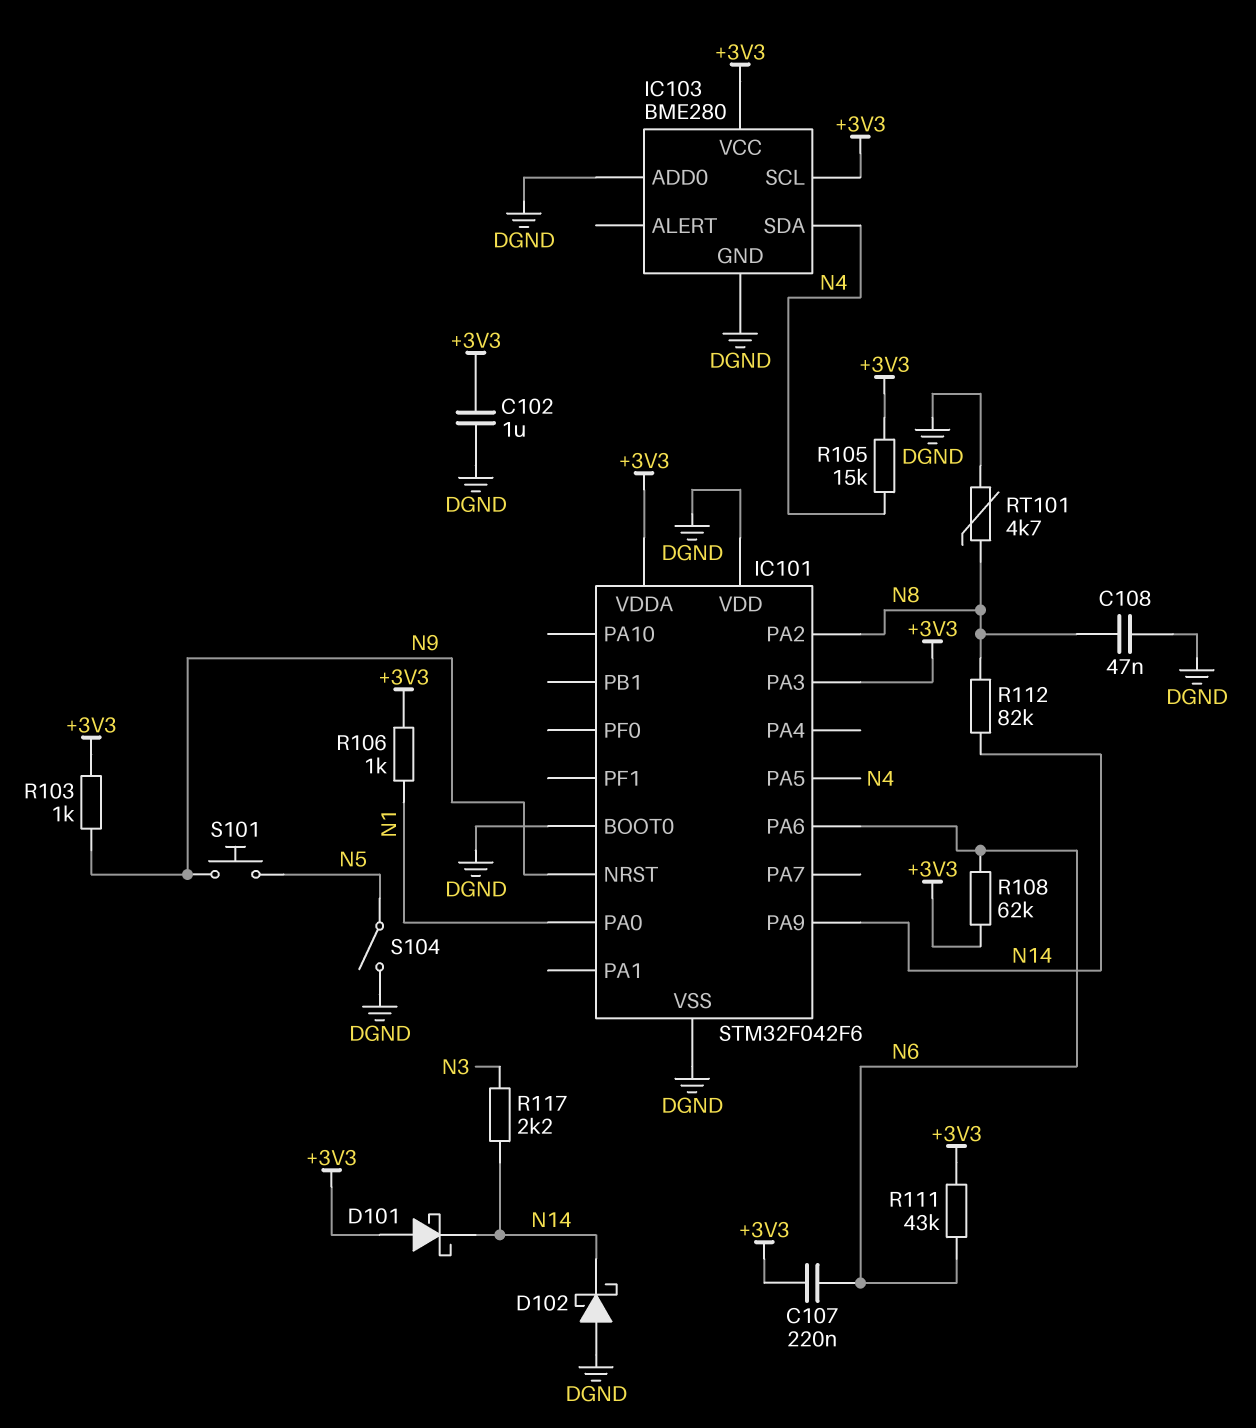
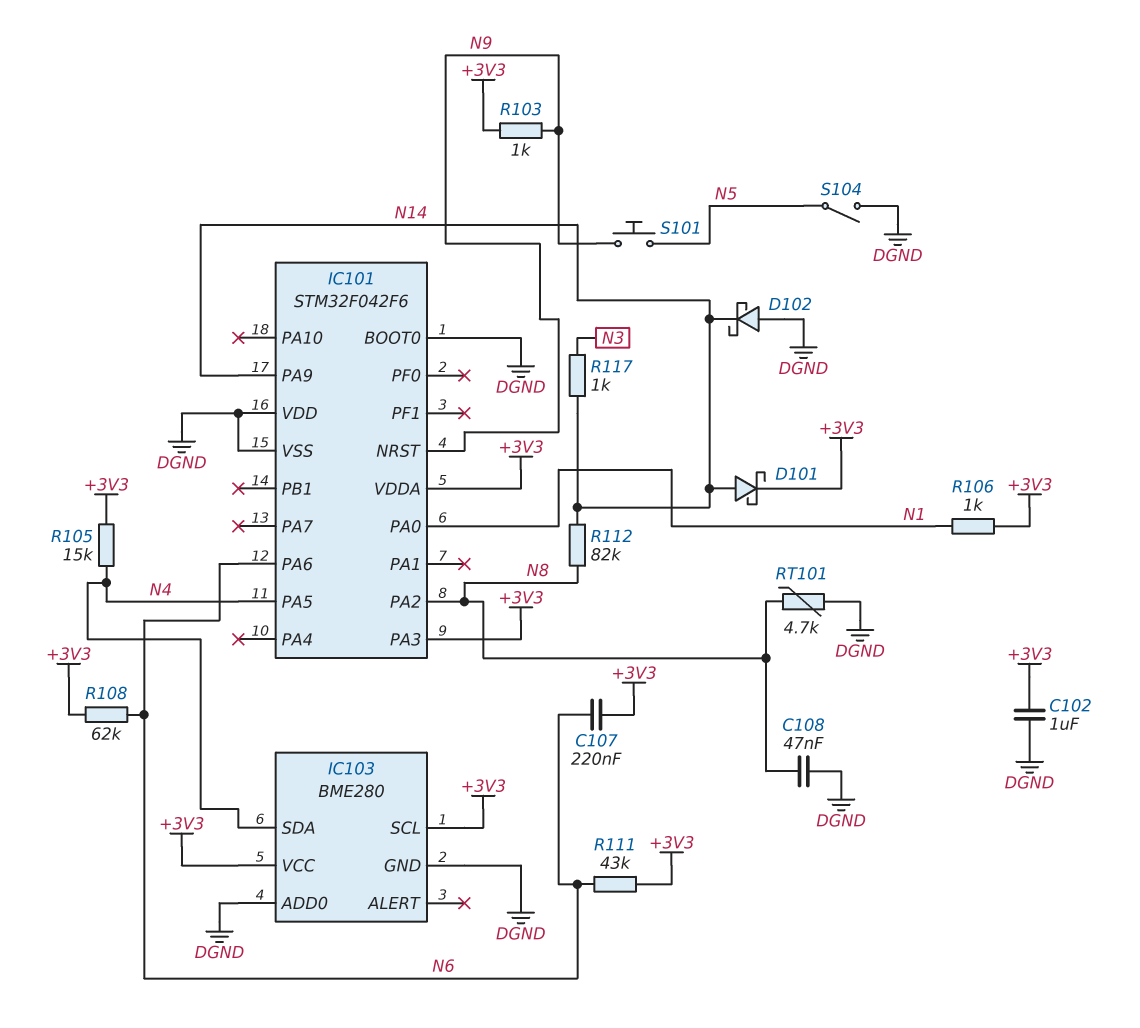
D101: schottky (A +3V3, K N14) -> schottky (A N14, K +3V3)
R117: 2.2k (N3, N14) -> 1k (N3, N14)

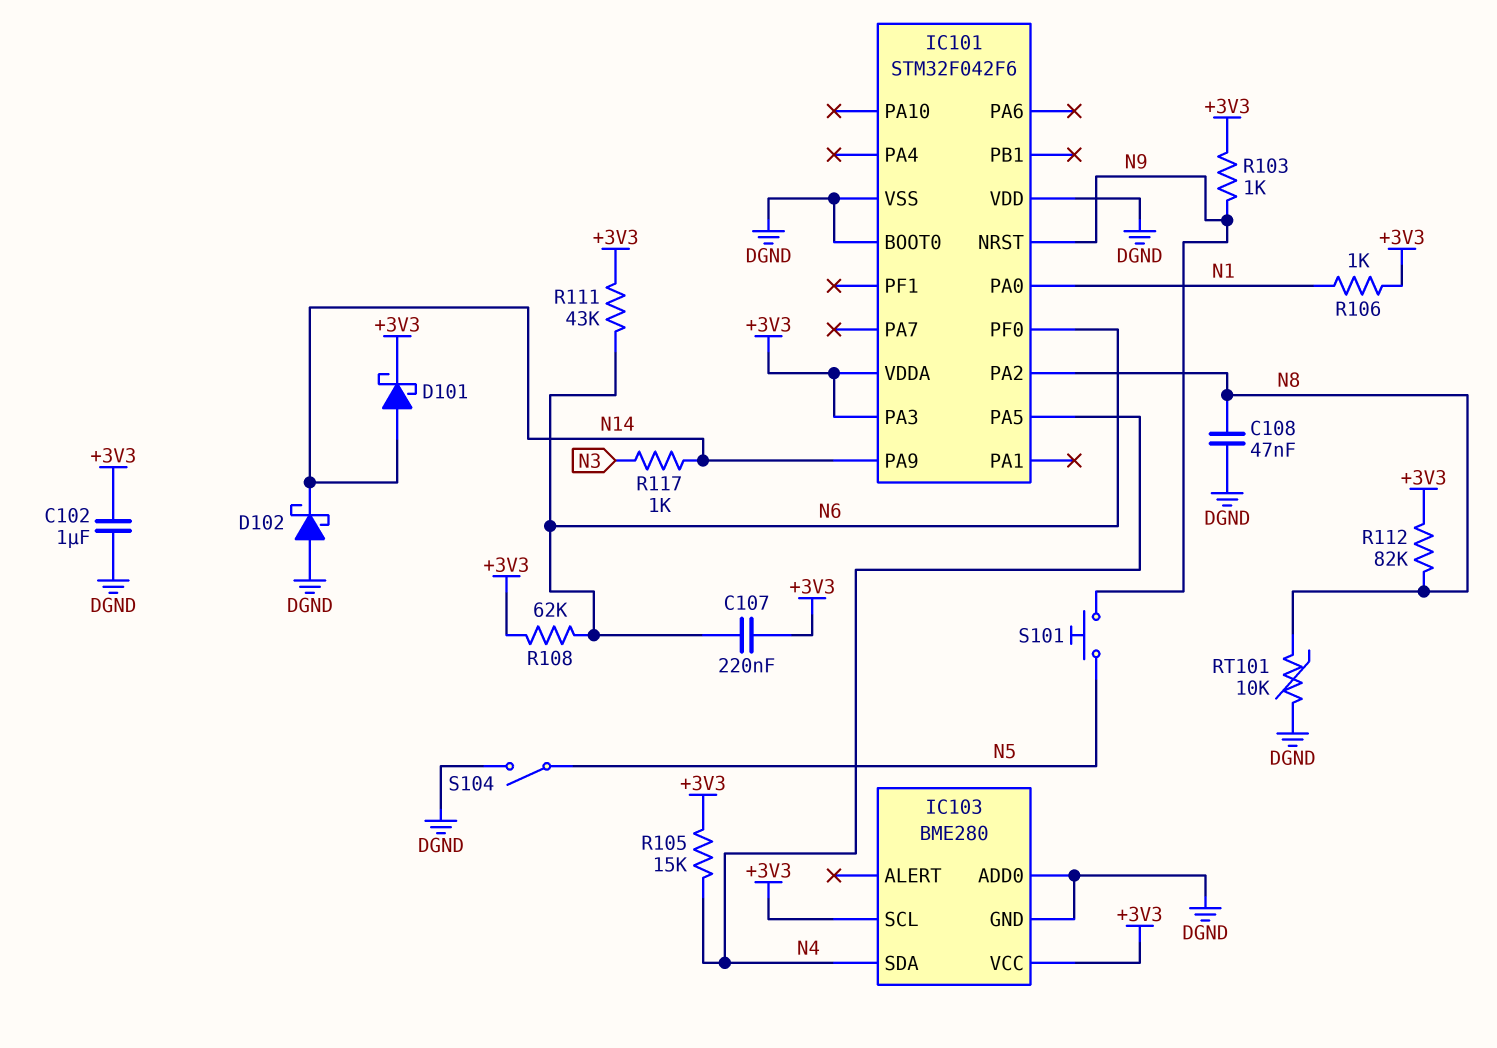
IC101 pin PA6: N6 -> none
IC101 pin PF0: none -> N6
R112: 82k (N8, N14) -> 82k (+3V3, N8)
RT101: 4.7k (DGND, N8) -> 10k (DGND, N8)

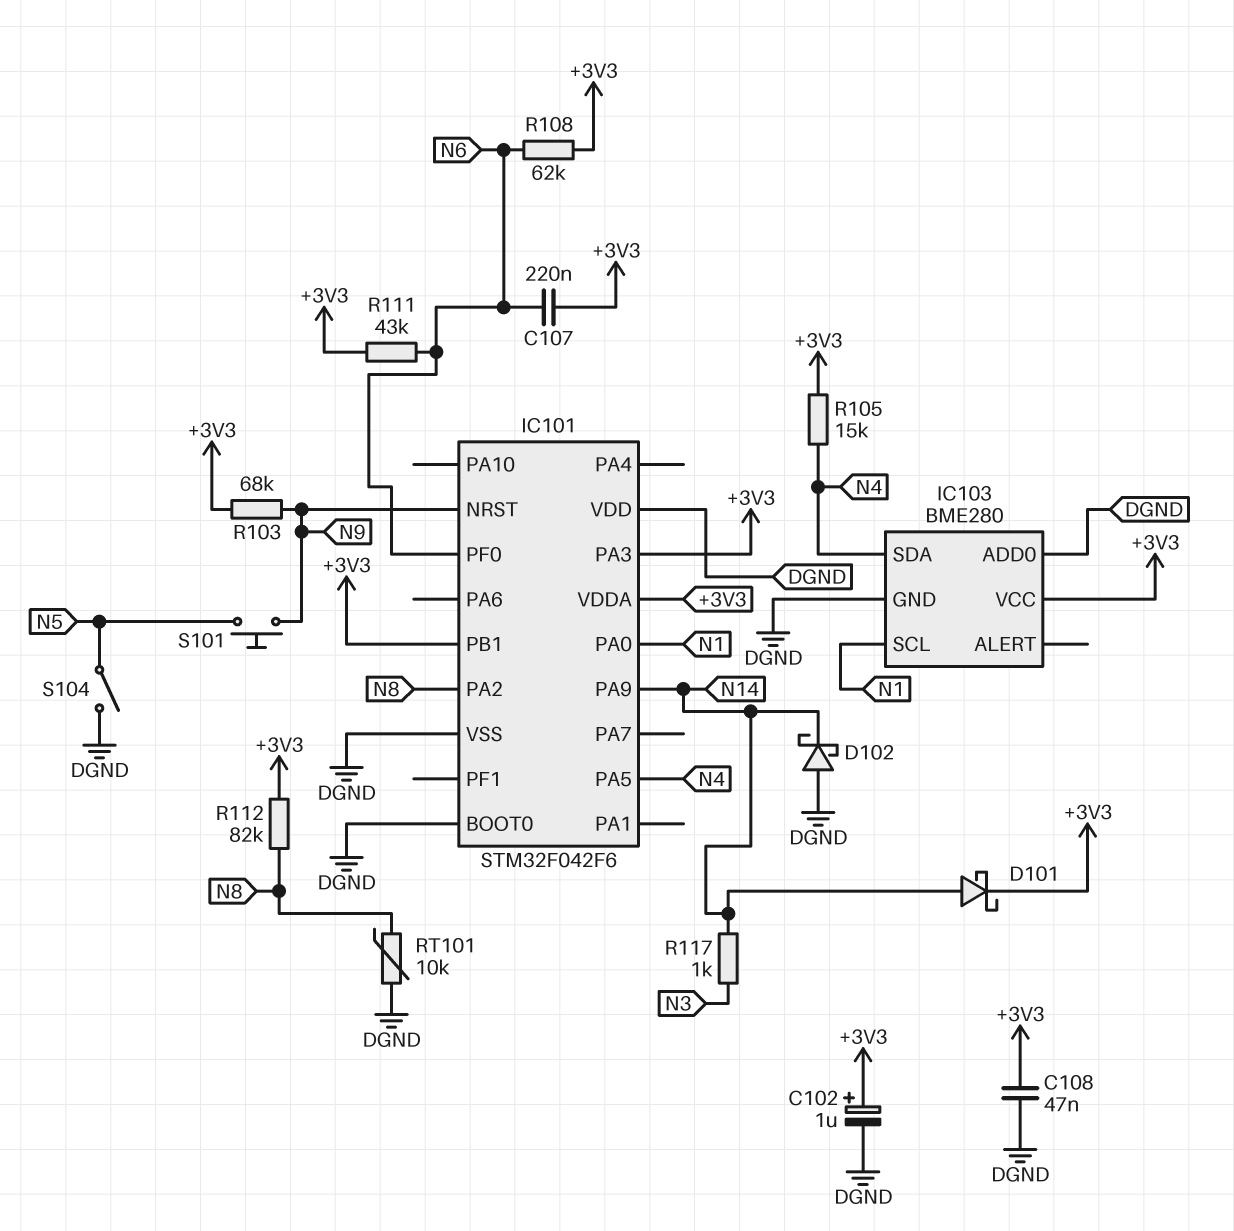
C102: 1uF (+3V3, DGND) -> 1uF (plus +3V3, minus DGND)
C108: 47nF (DGND, N8) -> 47nF (+3V3, DGND)
IC101 pin PB1: none -> +3V3
IC103 pin SCL: +3V3 -> N1
R103: 1k (+3V3, N9) -> 68k (+3V3, N9)
R106: 1k (+3V3, N1) -> none

